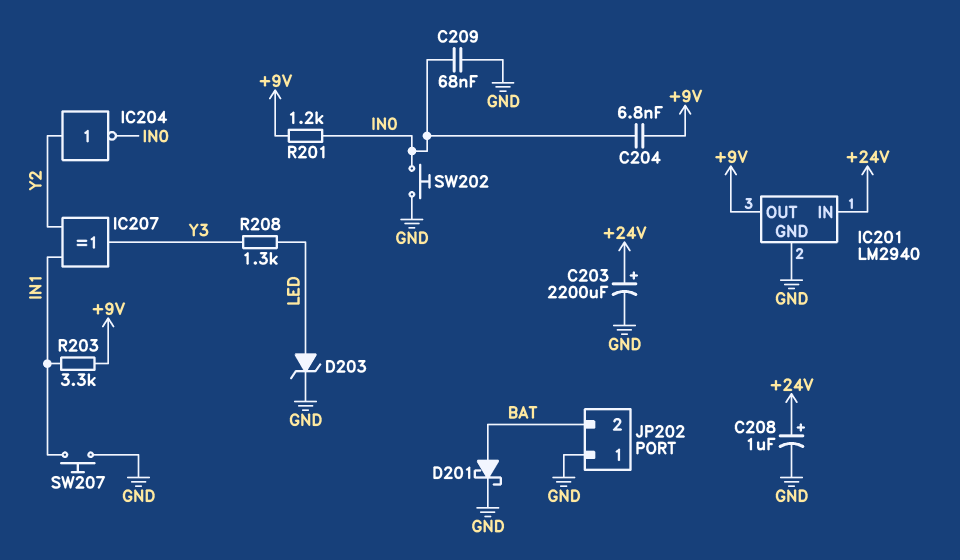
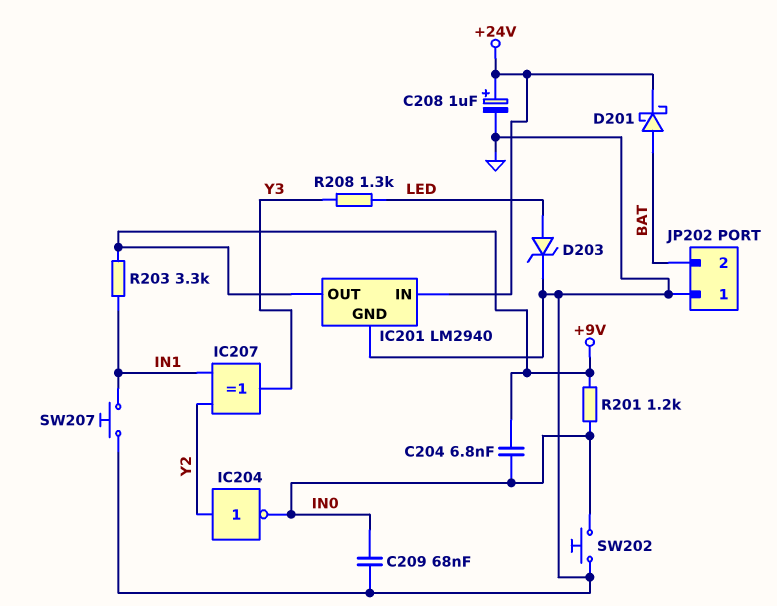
C203: 2200uF (plus +24V, minus GND) -> none
D201: schottky (A BAT, K GND) -> schottky (A BAT, K +24V)

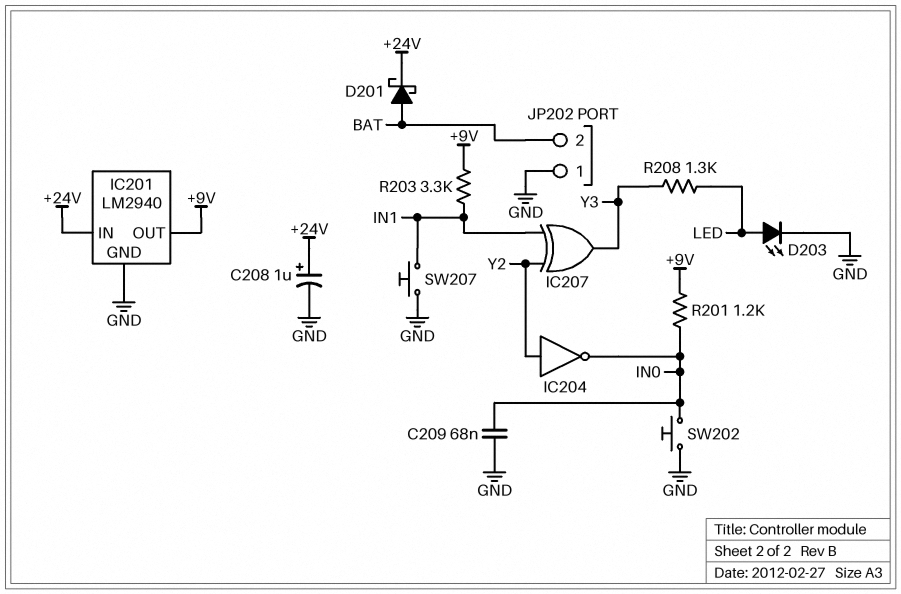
C204: 6.8nF (+9V, IN0) -> none
D203: zener (A LED, K GND) -> LED (A LED, K GND)

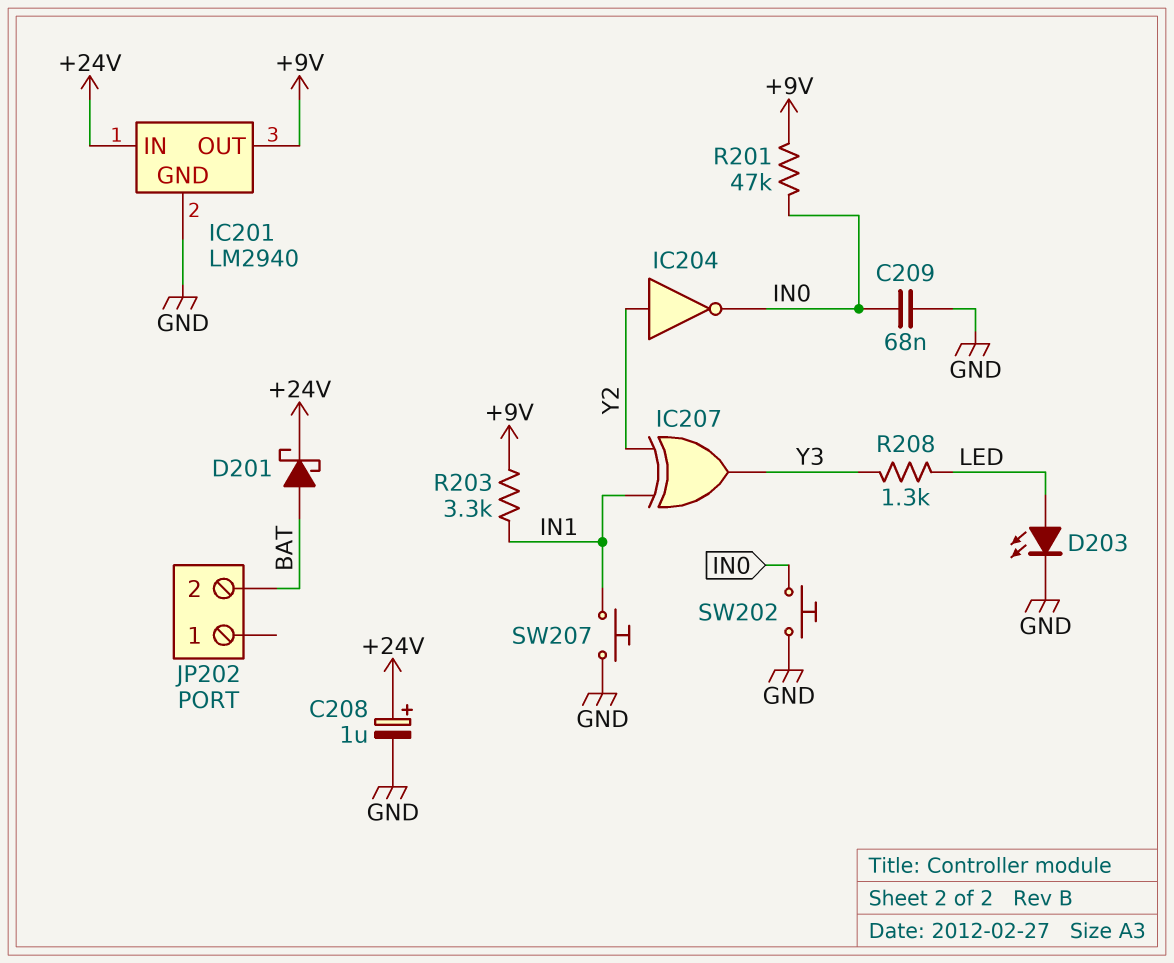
JP202 pin 1: GND -> none
R201: 1.2k (+9V, IN0) -> 47k (+9V, IN0)

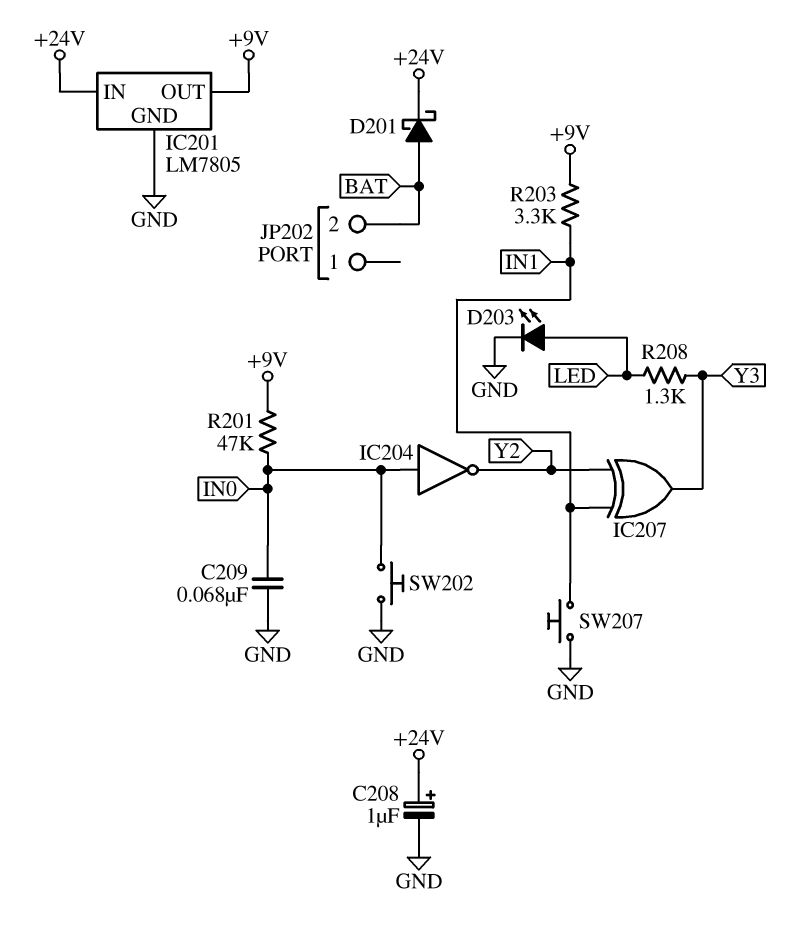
IC201: LM2940 -> LM7805
IC204: NOT (in Y2, out IN0) -> NOT (in IN0, out Y2)

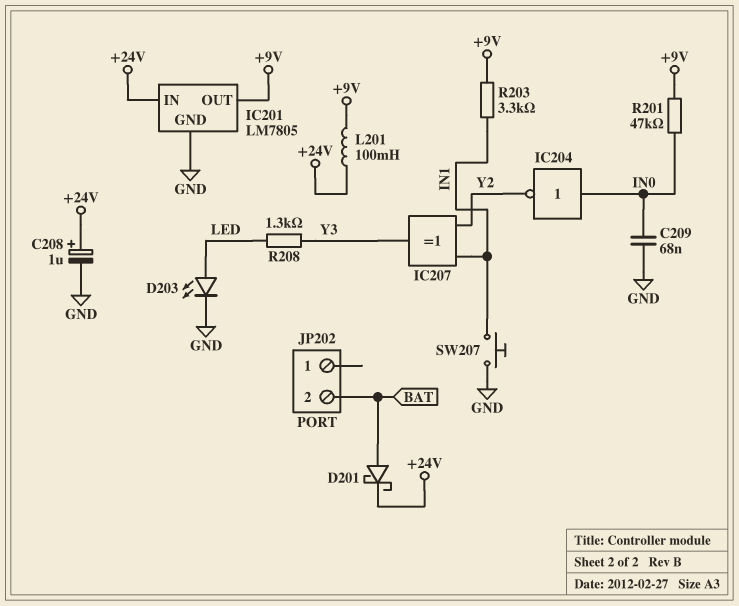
L201: none -> 100mH (+9V, +24V)
SW202: button (GND, IN0) -> none

